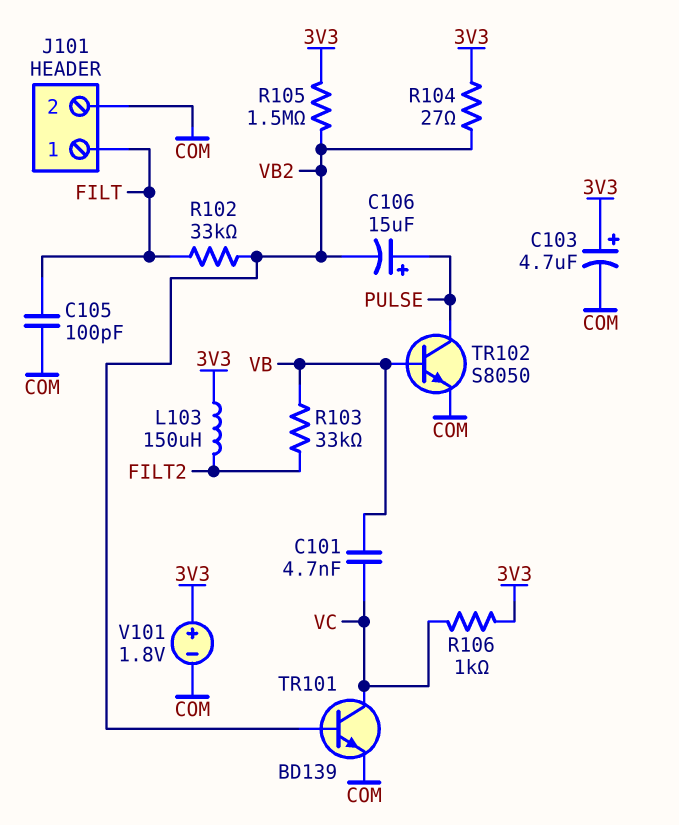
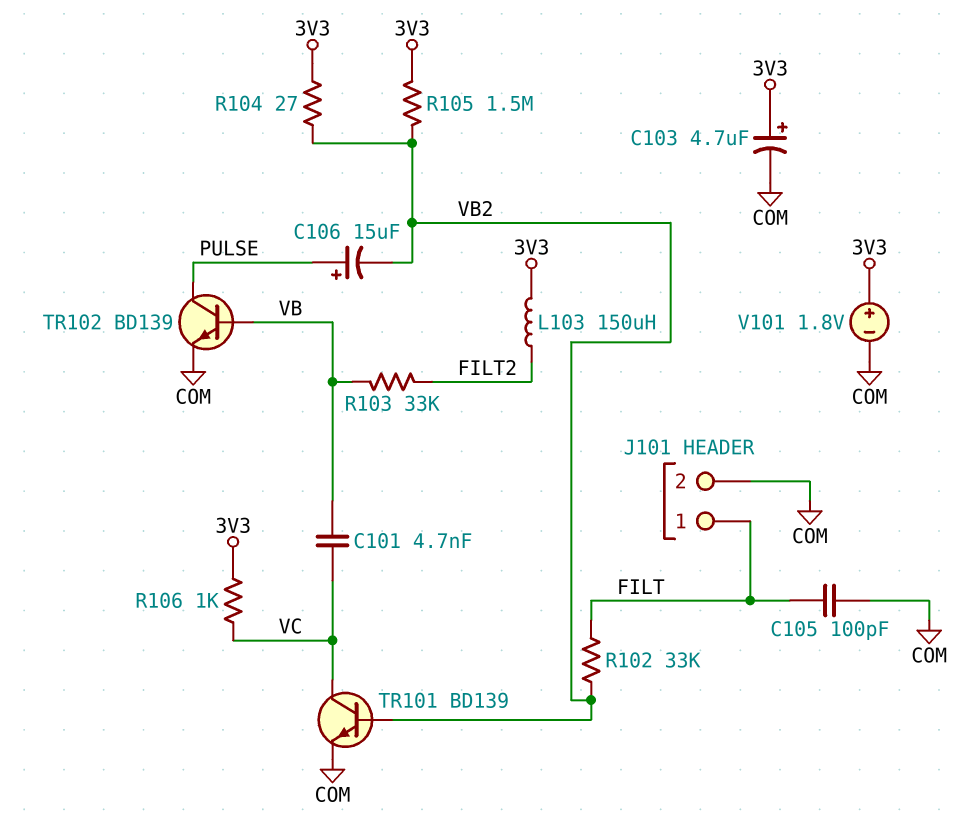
TR102: NPN S8050 (B VB, C PULSE, E COM) -> NPN BD139 (B VB, C PULSE, E COM)

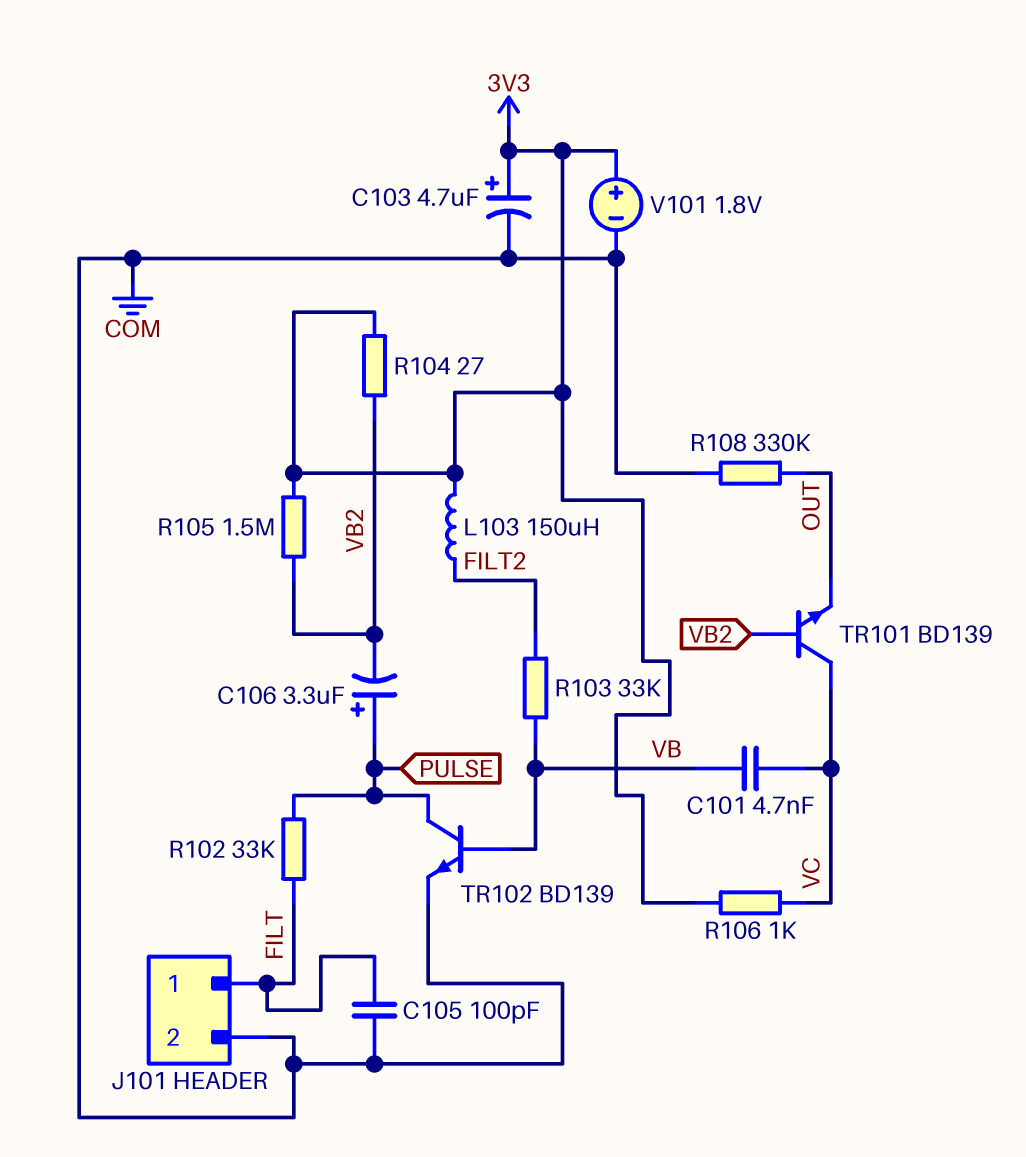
C106: 15uF (plus PULSE, minus VB2) -> 3.3uF (plus PULSE, minus VB2)
R102: 33k (FILT, VB2) -> 33k (FILT, PULSE)
R108: none -> 330k (COM, OUT)
TR101: NPN BD139 (B VB2, C VC, E COM) -> NPN BD139 (B VB2, C VC, E OUT)

